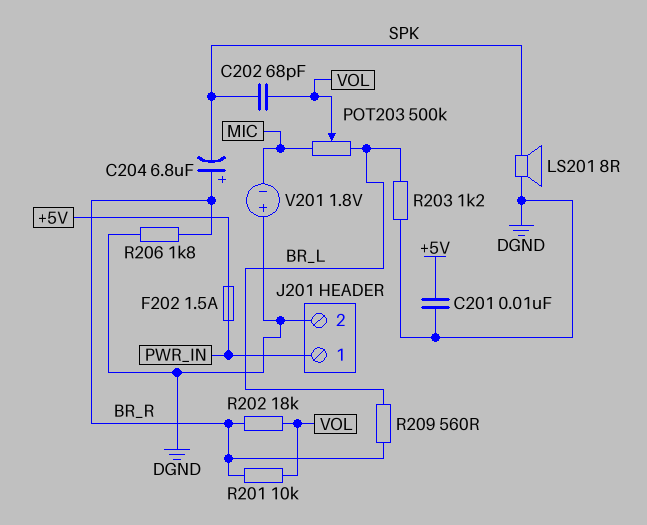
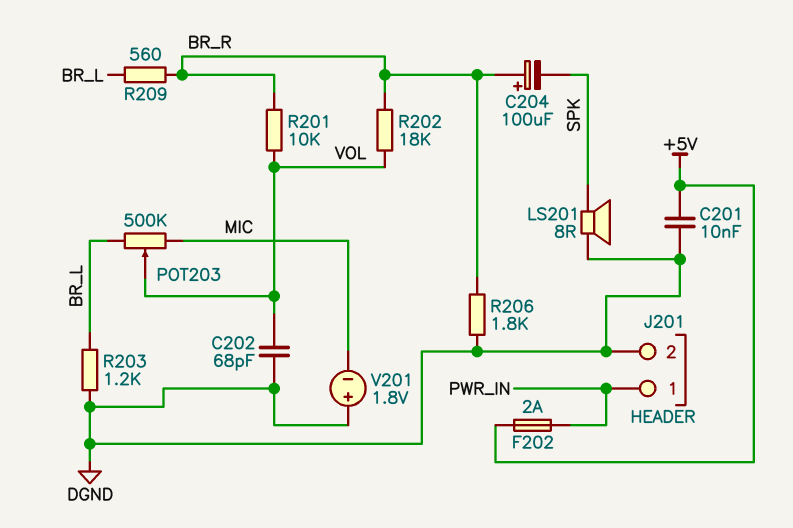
C202: 68pF (SPK, VOL) -> 68pF (DGND, VOL)
C204: 6.8uF (plus BR_R, minus SPK) -> 100uF (plus BR_R, minus SPK)
F202: 1.5A (+5V, PWR_IN) -> 2A (+5V, PWR_IN)

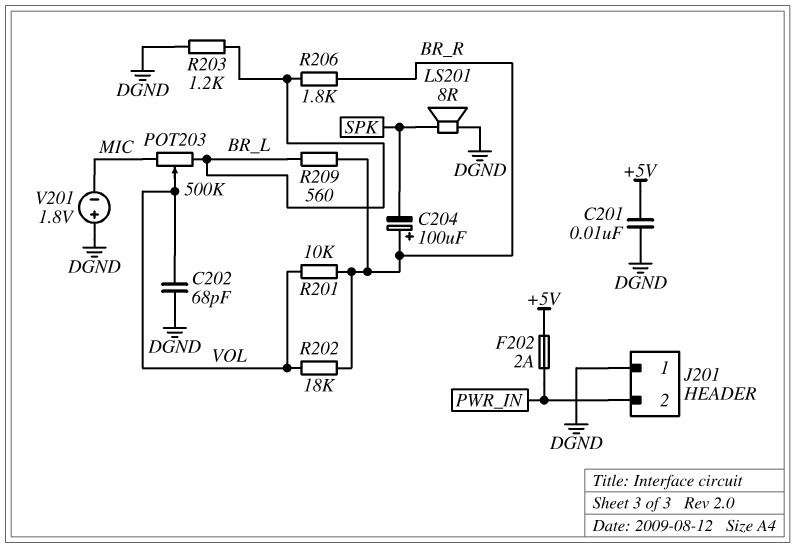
J201 pin 1: PWR_IN -> DGND
J201 pin 2: DGND -> PWR_IN
R206: 1.8k (BR_R, DGND) -> 1.8k (BR_L, BR_R)

